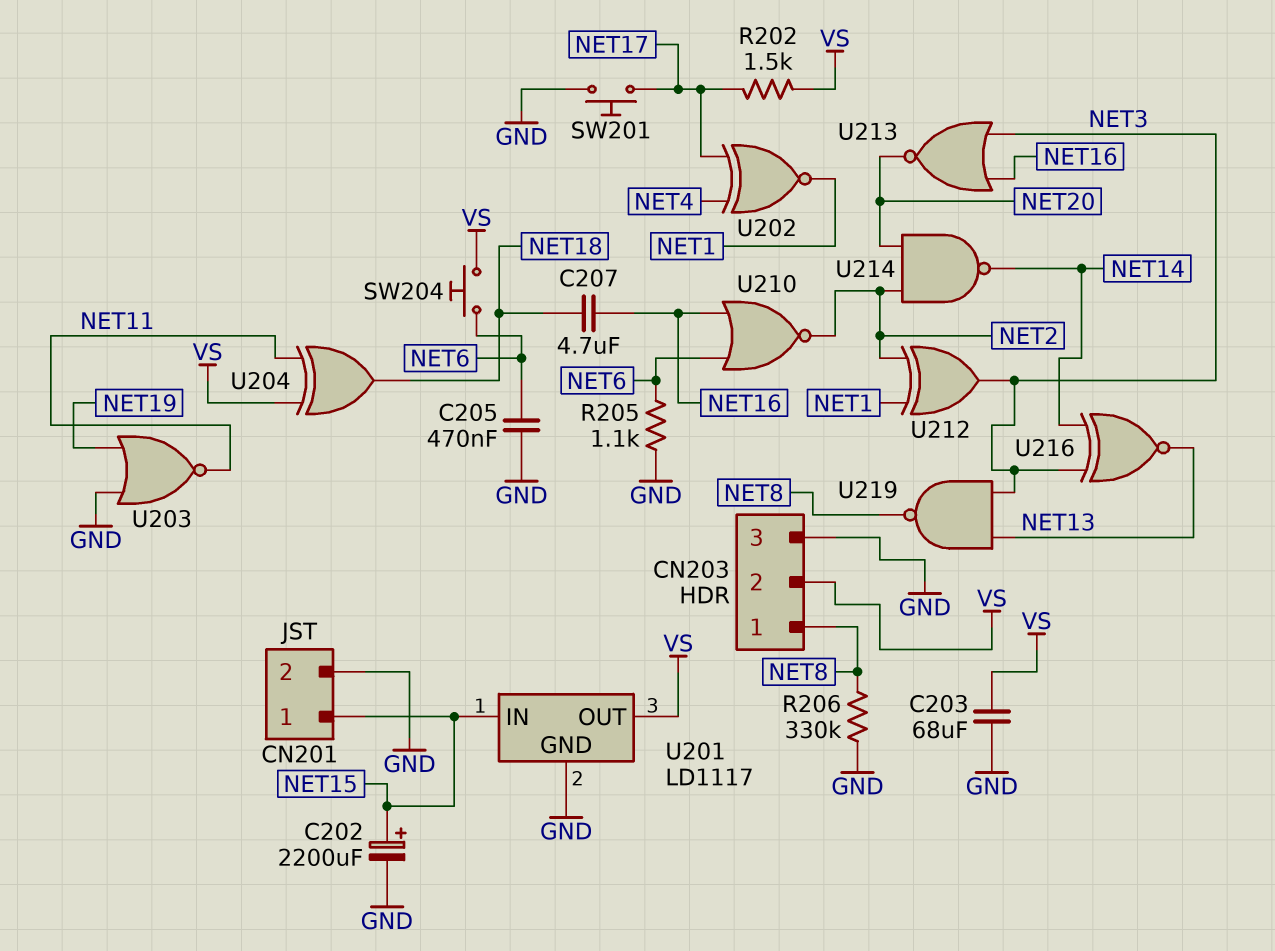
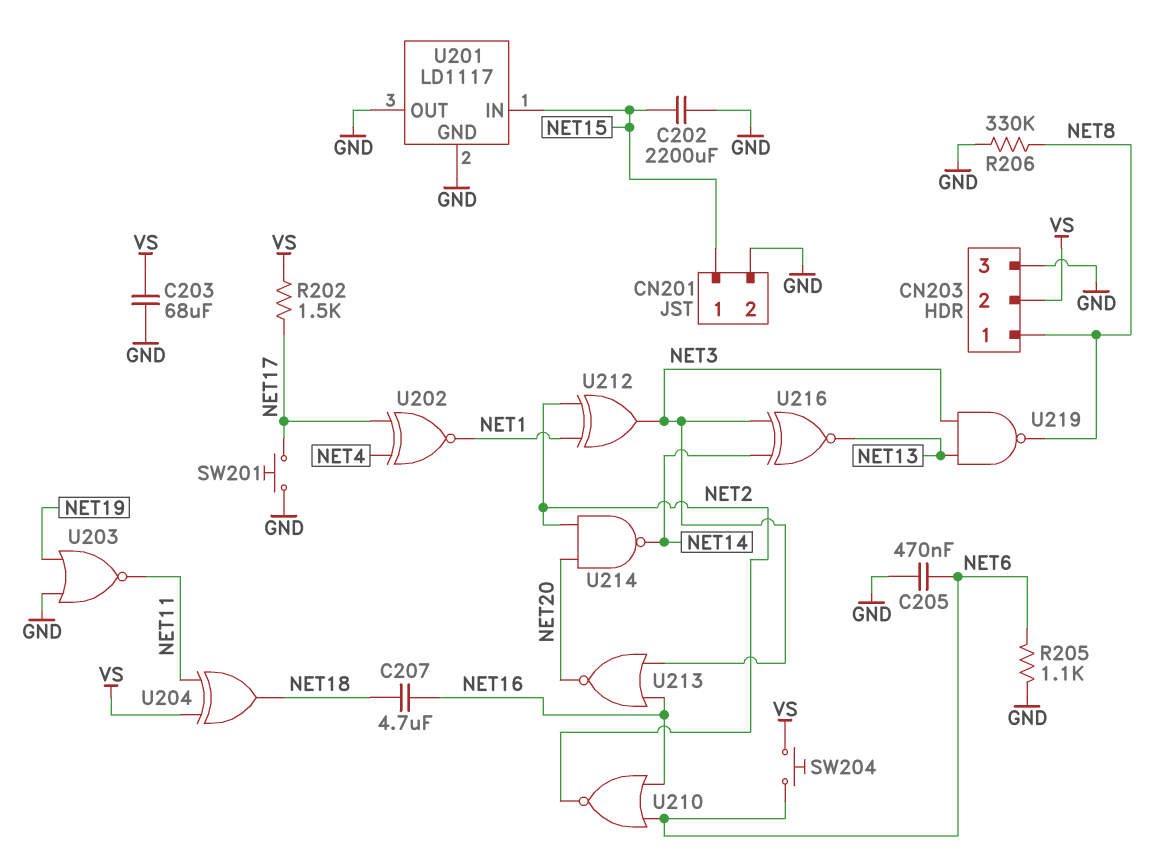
C202: 2200uF (plus NET15, minus GND) -> 2200uF (GND, NET15)
U201 pin OUT: VS -> GND

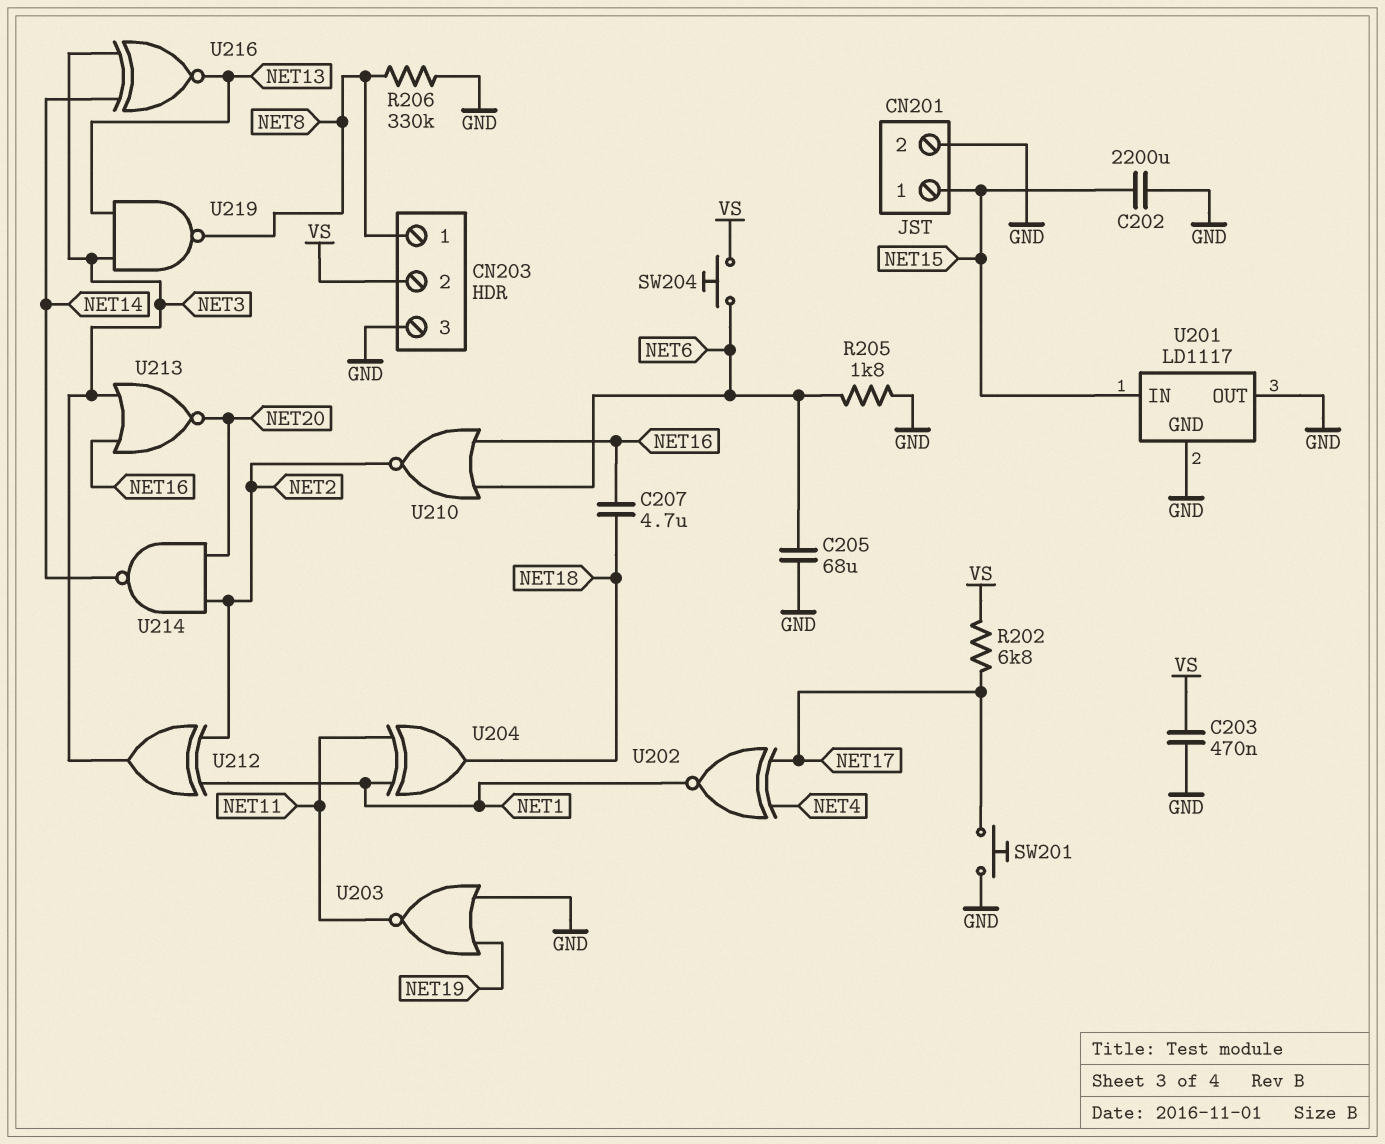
C203: 68uF (GND, VS) -> 470nF (GND, VS)
C205: 470nF (GND, NET6) -> 68uF (GND, NET6)
R202: 1.5k (NET17, VS) -> 6.8k (NET17, VS)
R205: 1.1k (GND, NET6) -> 1.8k (GND, NET6)
U204: XOR (in NET11, in VS, out NET18) -> XOR (in NET1, in NET11, out NET18)

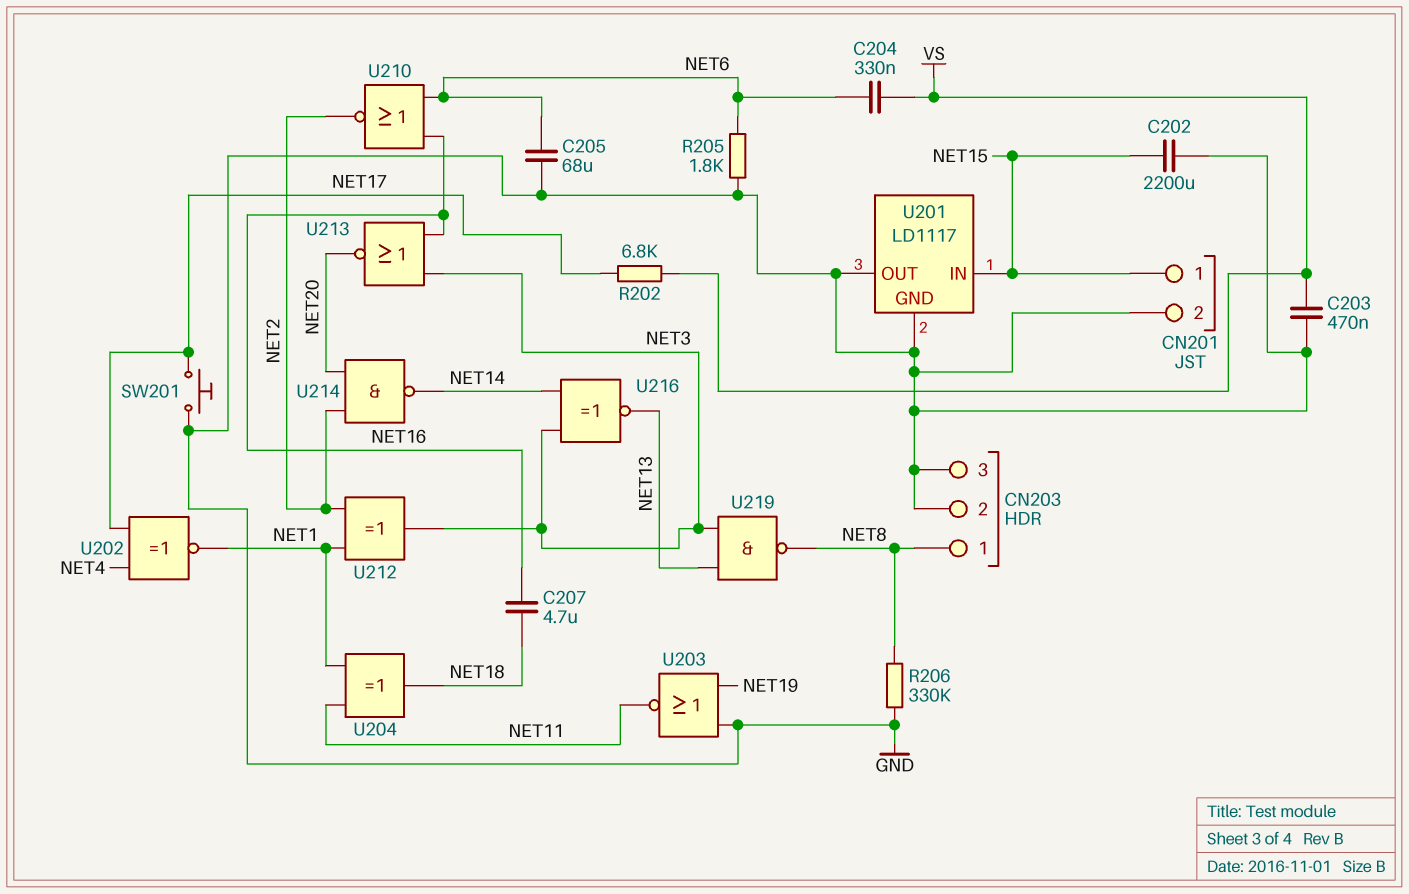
C204: none -> 330nF (NET6, VS)
CN203 pin 2: VS -> GND
SW204: button (NET6, VS) -> none

